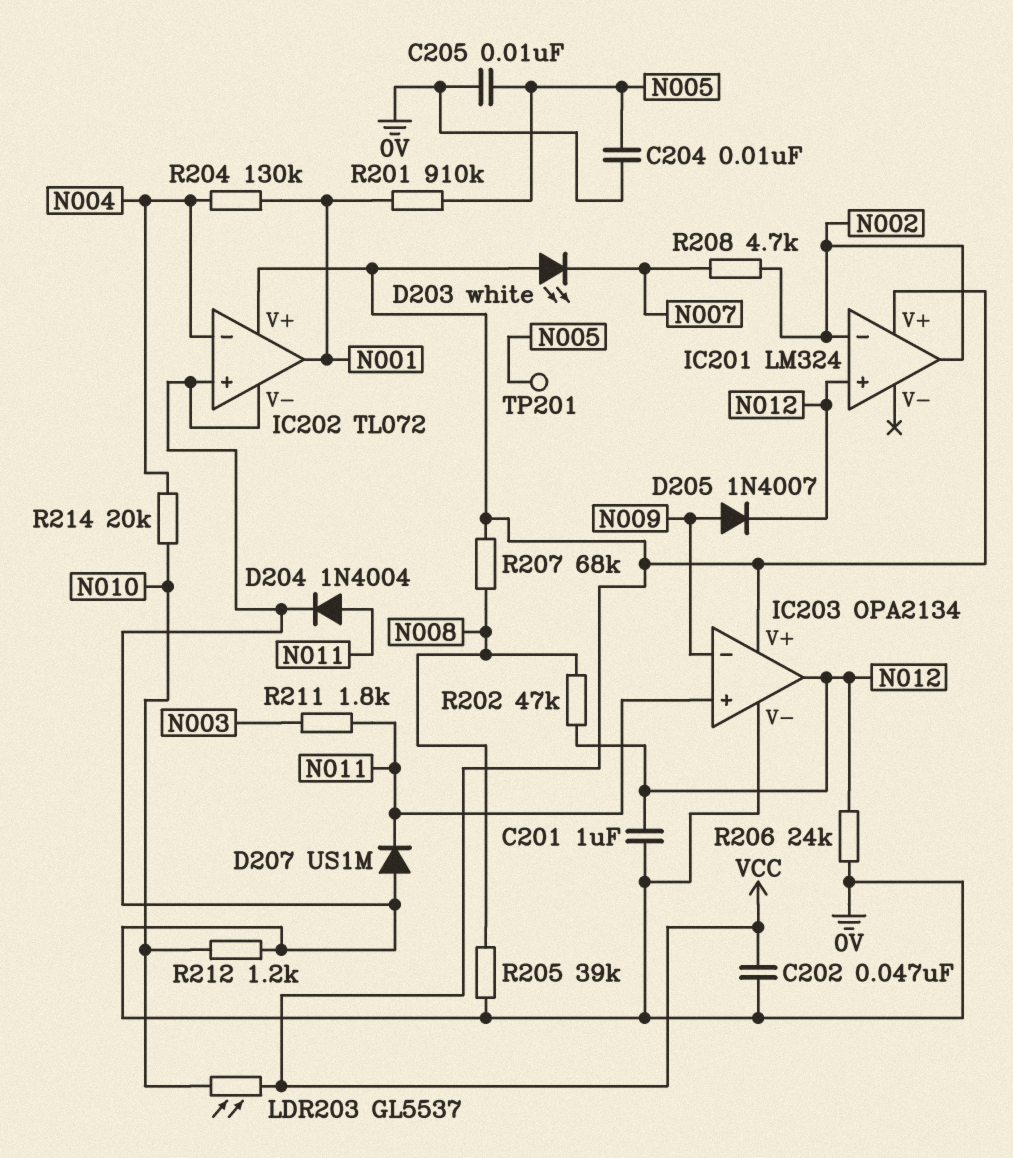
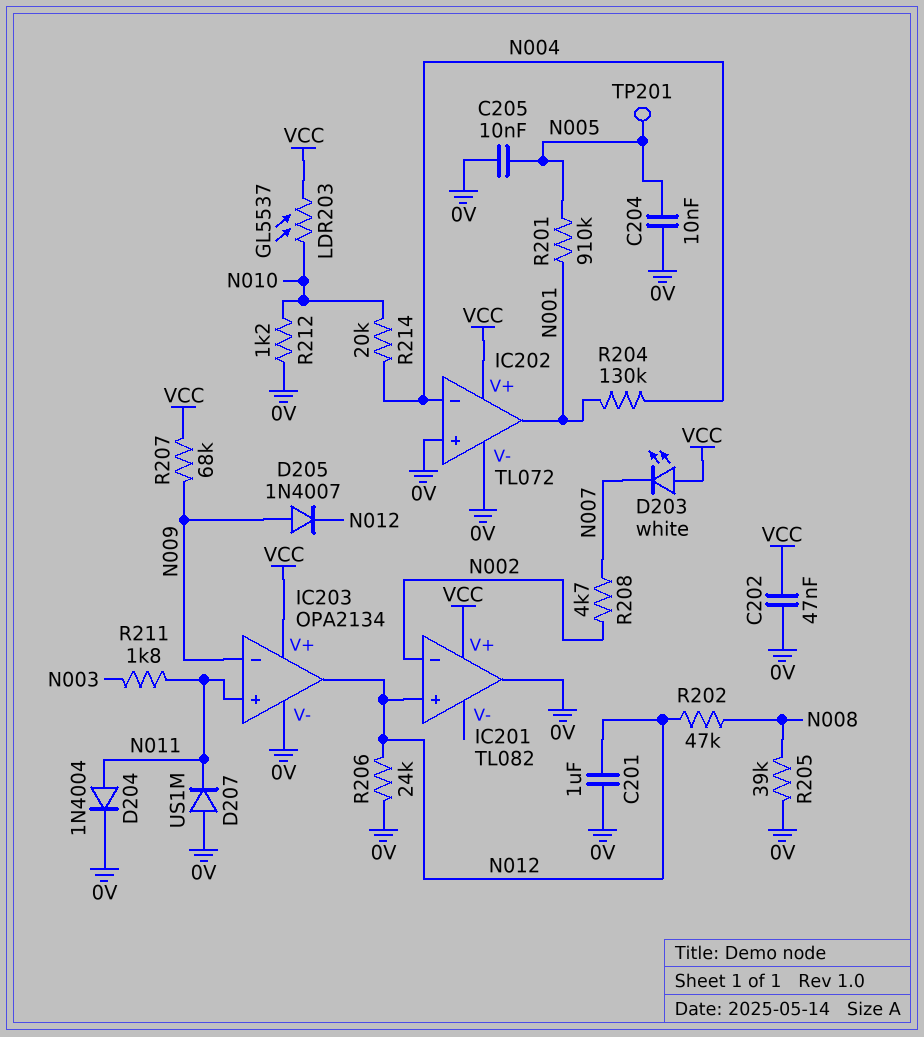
IC201: LM324 -> TL082
IC201 pin out: N002 -> 0V
R207: 68k (N008, VCC) -> 68k (N009, VCC)

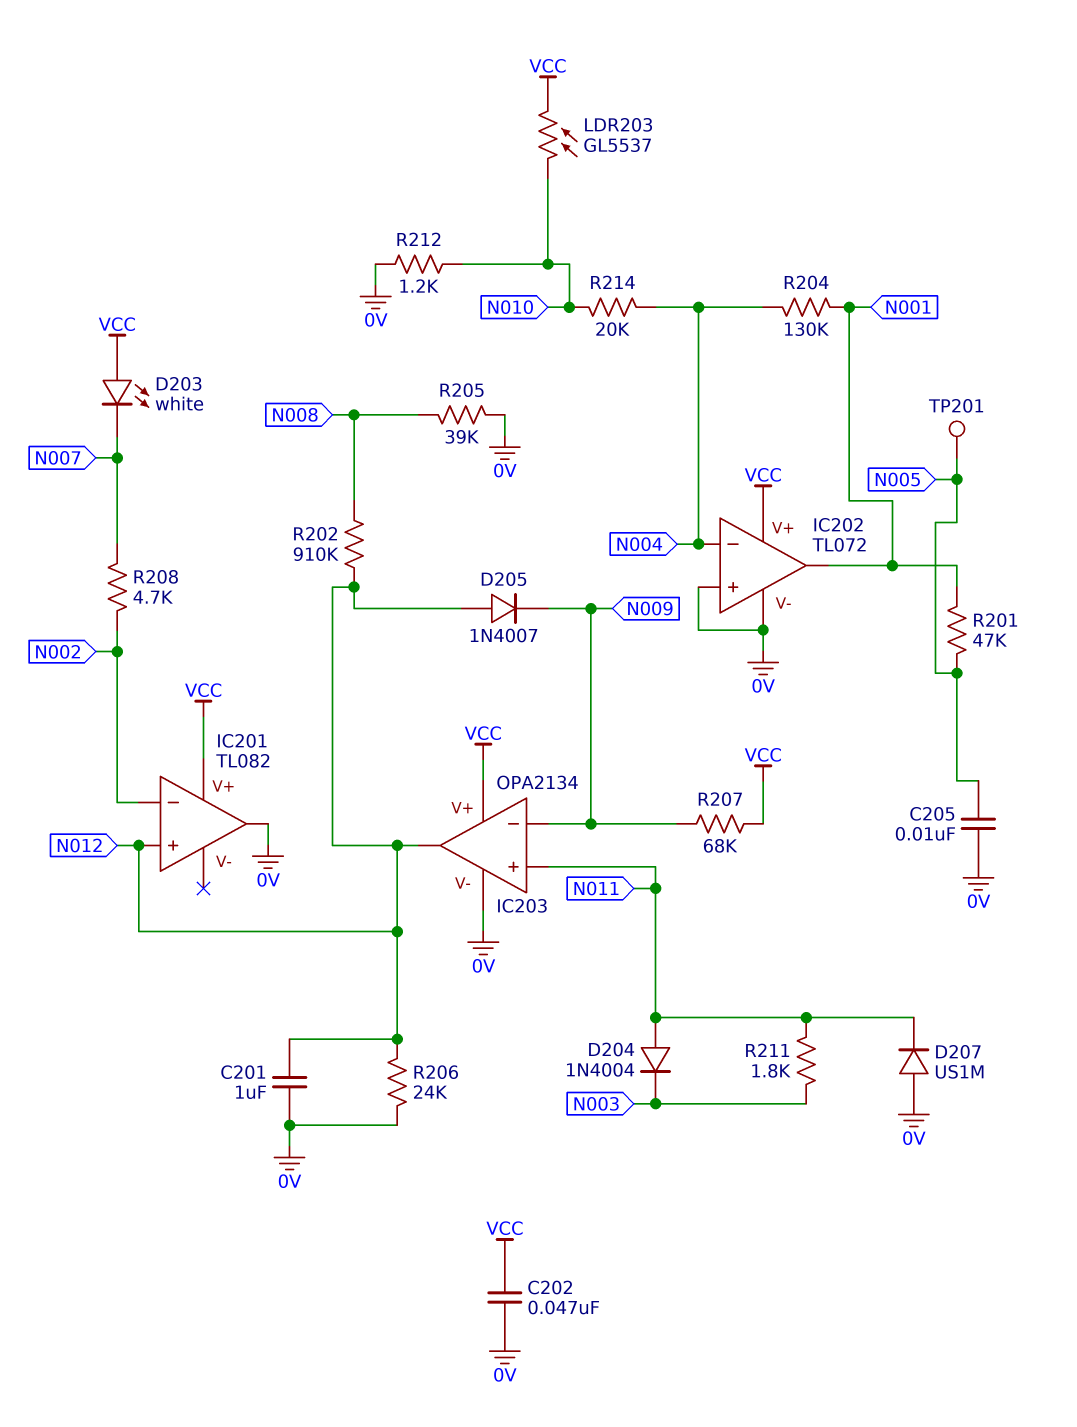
C204: 10nF (0V, N005) -> none
D204: diode 1N4004 (A N011, K 0V) -> diode 1N4004 (A N011, K N003)
D205: diode 1N4007 (A N009, K N012) -> diode 1N4007 (A N012, K N009)
R201: 910k (N001, N005) -> 47k (N001, N005)
R202: 47k (N008, N012) -> 910k (N008, N012)

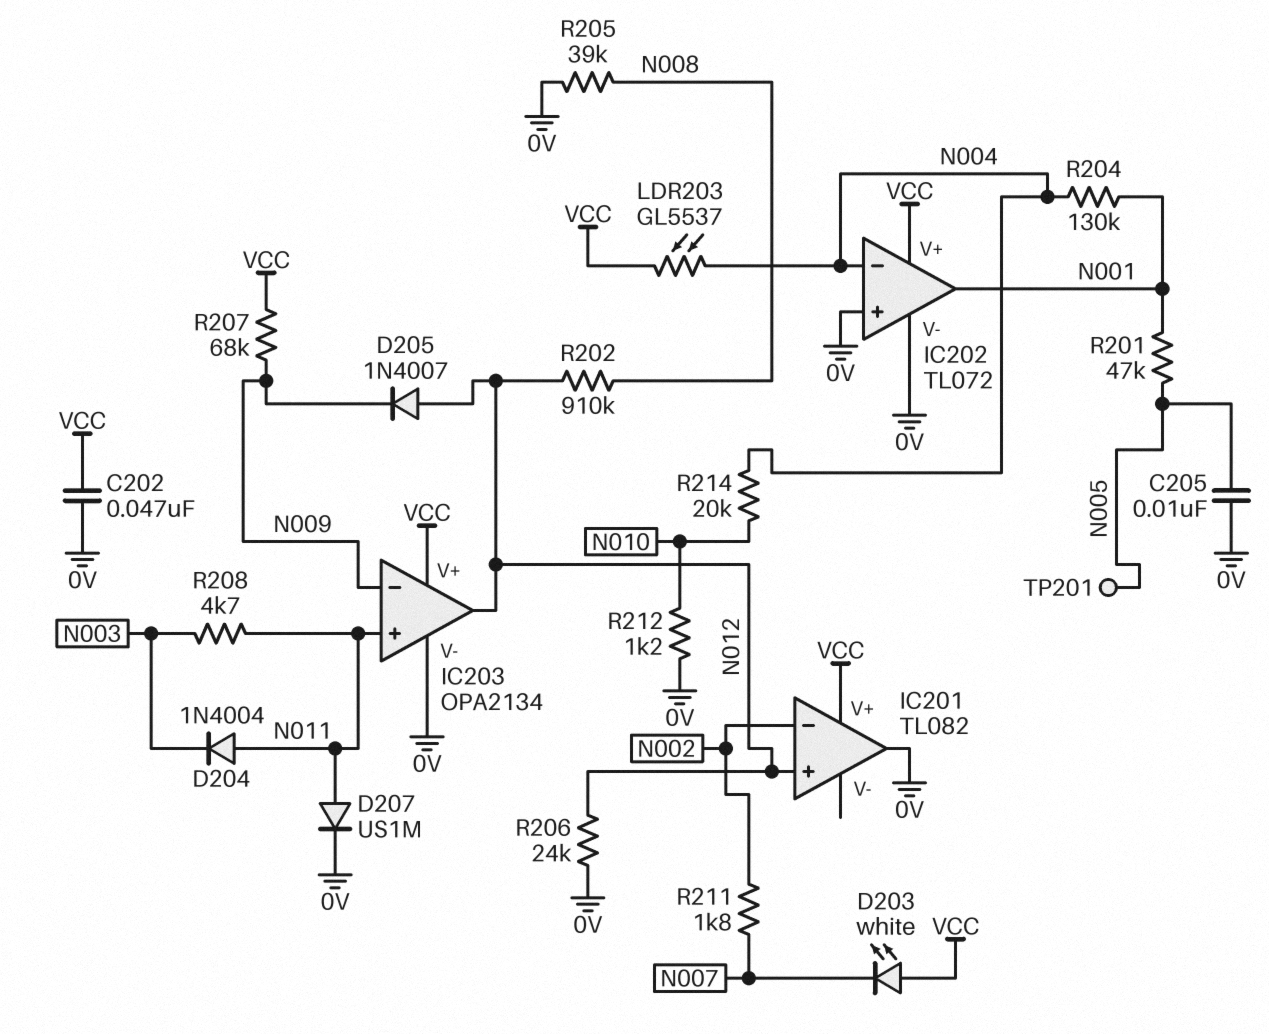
C201: 1uF (0V, N012) -> none
D207: diode US1M (A 0V, K N011) -> diode US1M (A N011, K 0V)
LDR203: GL5537 (N010, VCC) -> GL5537 (N004, VCC)
R208: 4.7k (N002, N007) -> 4.7k (N003, N011)
R211: 1.8k (N003, N011) -> 1.8k (N002, N007)

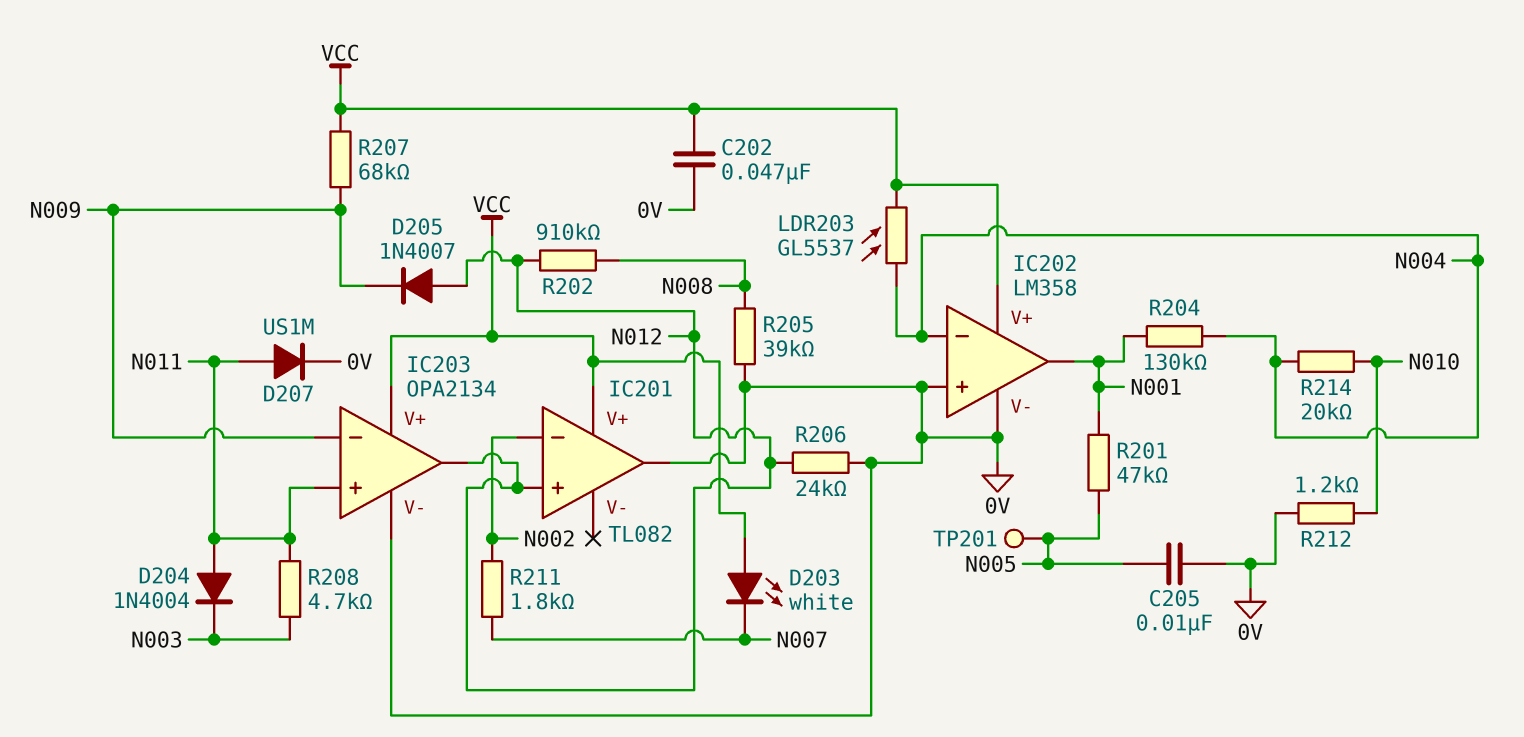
IC202: TL072 -> LM358

